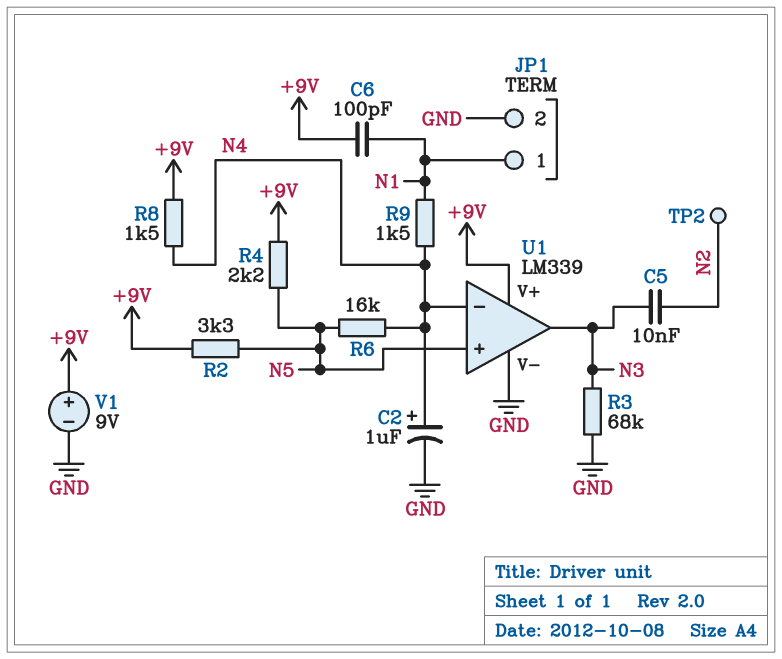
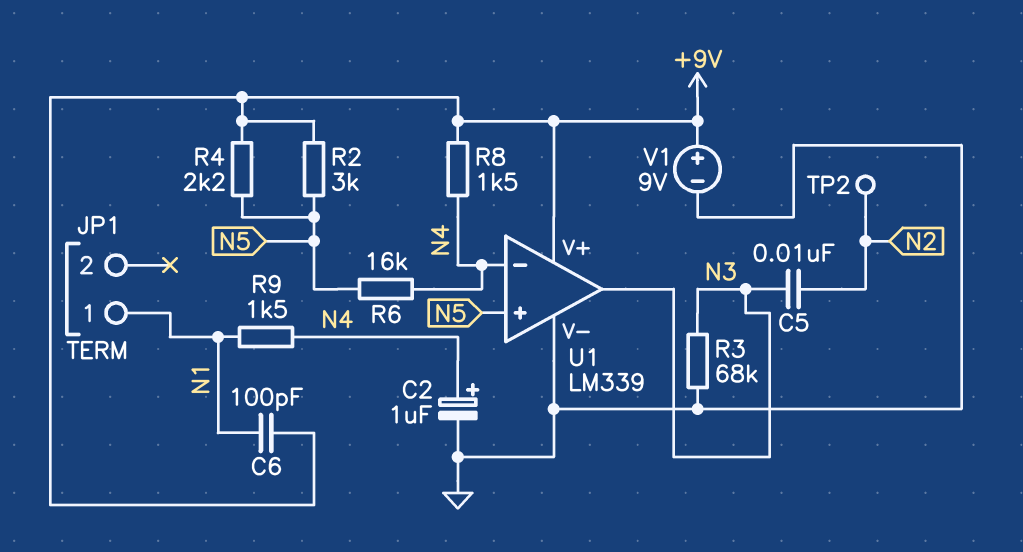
JP1 pin 2: GND -> none
R2: 3.3k (+9V, N5) -> 3k (+9V, N5)

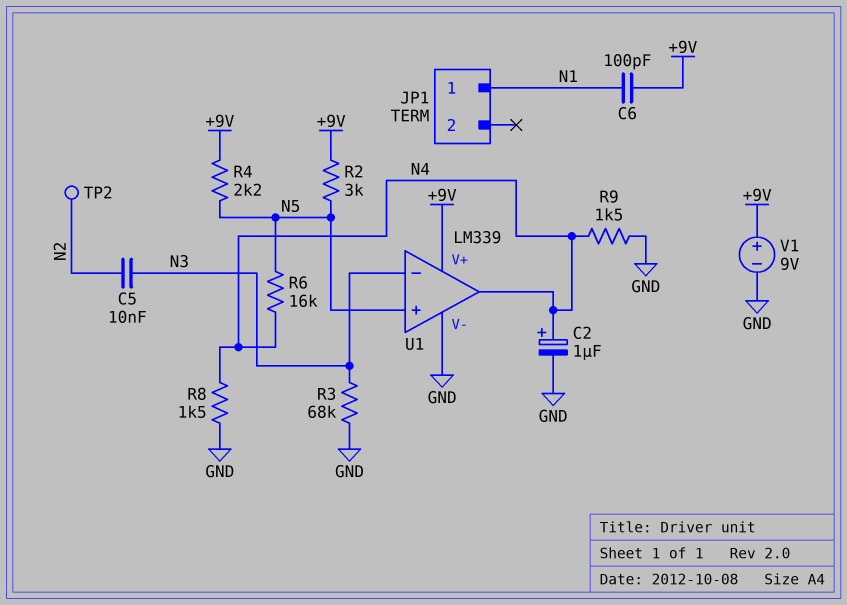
R8: 1.5k (+9V, N4) -> 1.5k (GND, N4)
R9: 1.5k (N1, N4) -> 1.5k (GND, N4)
U1 pin in-: N4 -> N3
U1 pin out: N3 -> N4

